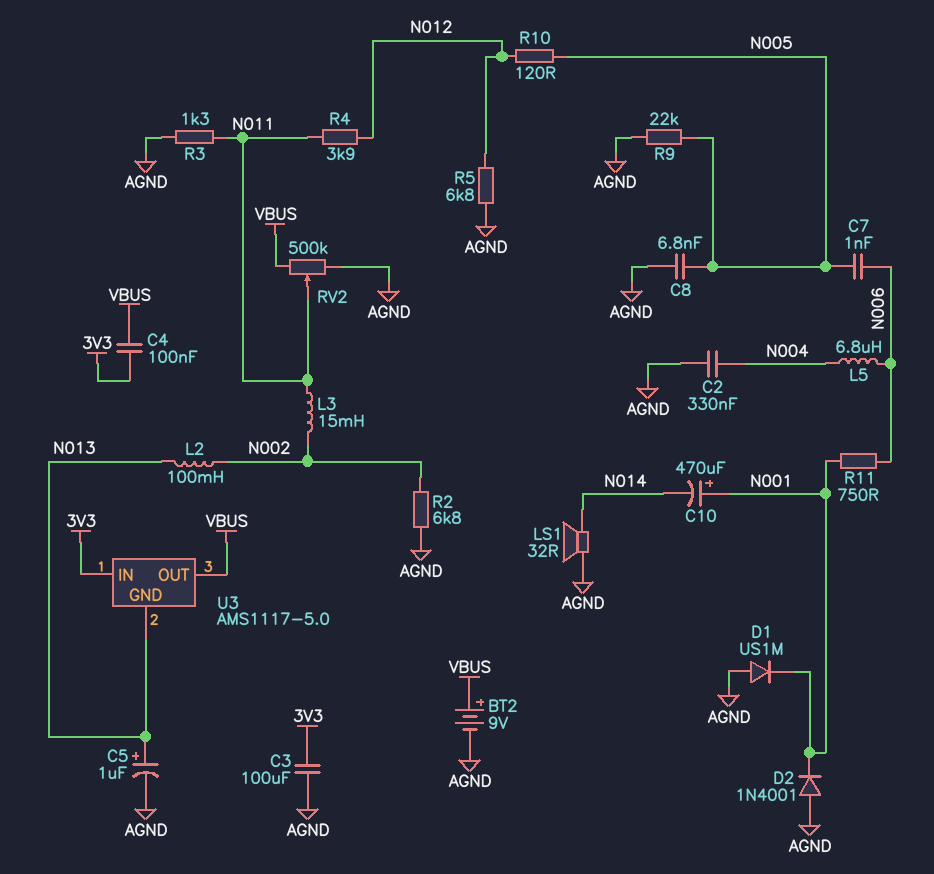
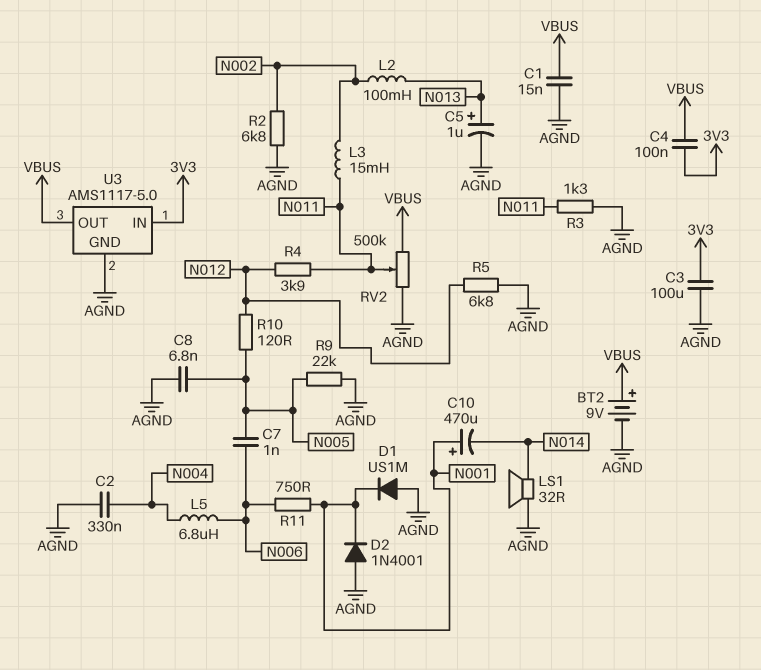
C1: none -> 15nF (AGND, VBUS)
U3 pin GND: N013 -> AGND

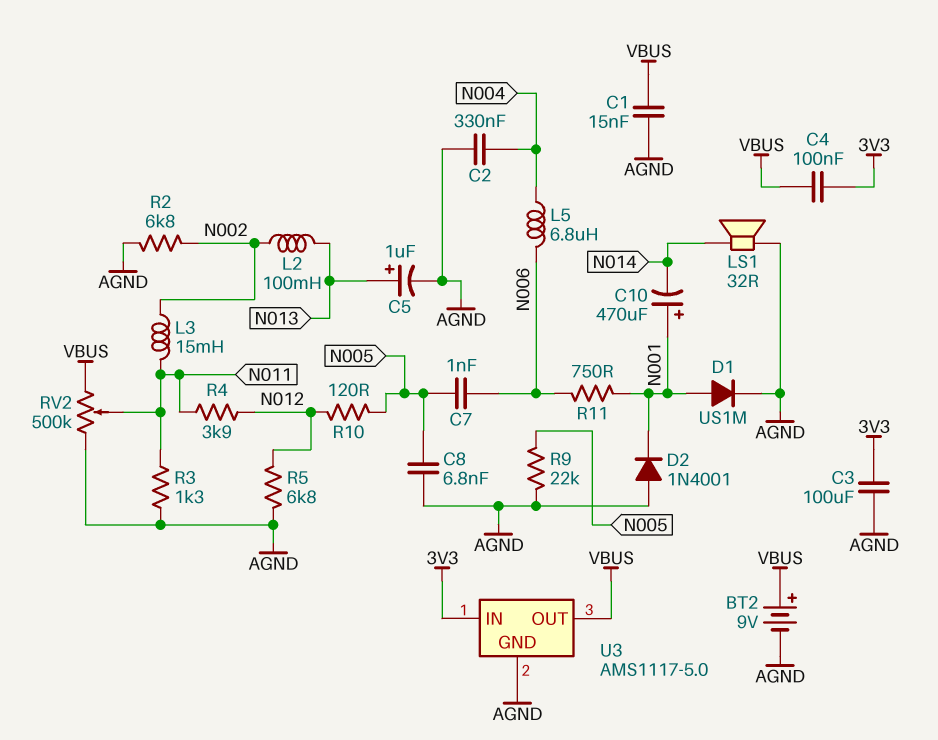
D1: diode US1M (A AGND, K N001) -> diode US1M (A N001, K AGND)

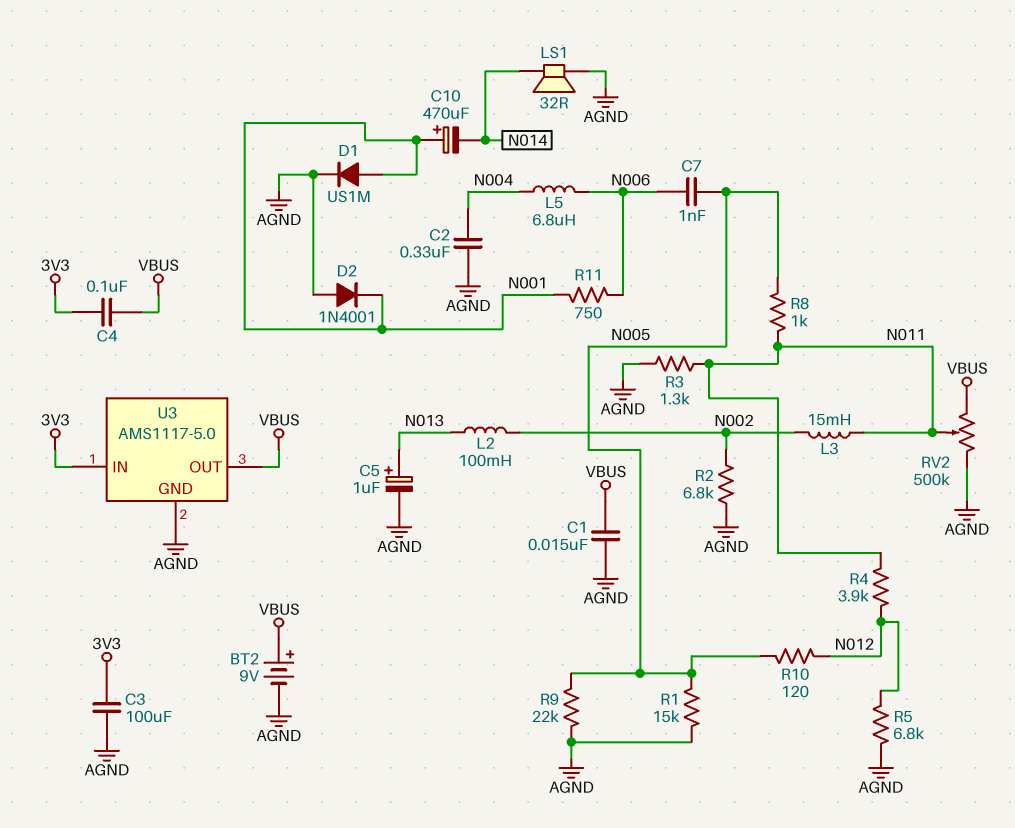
C8: 6.8nF (AGND, N005) -> none
R1: none -> 15k (AGND, N005)
R8: none -> 1k (N005, N011)

